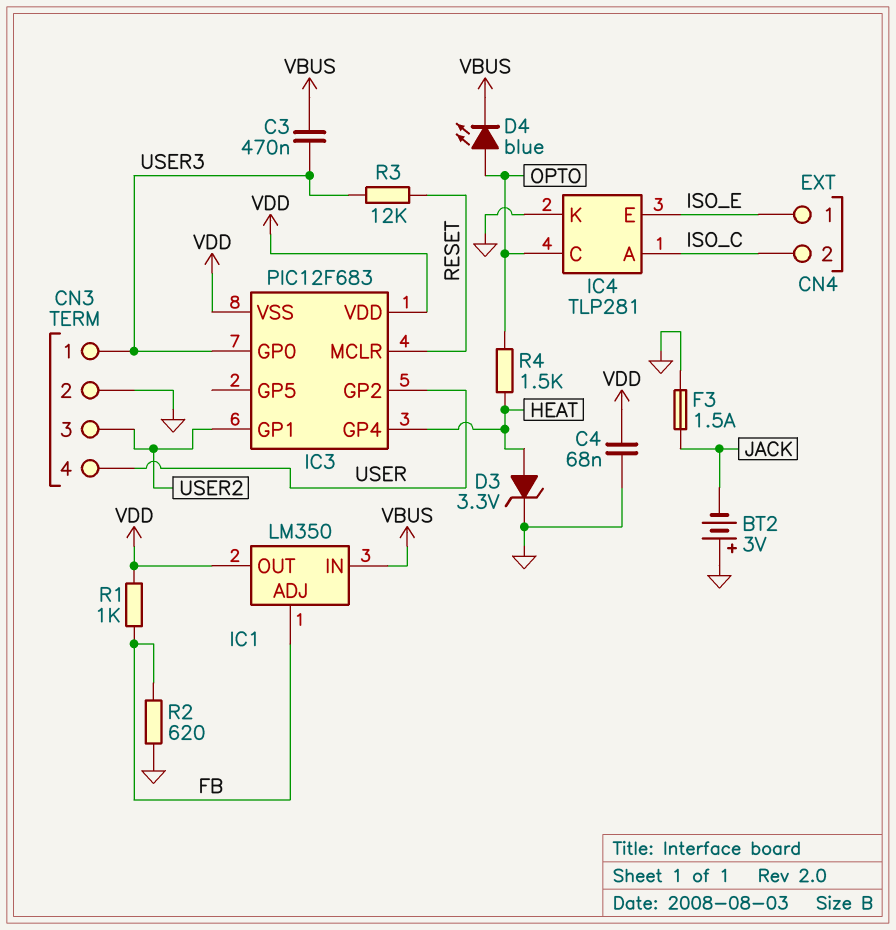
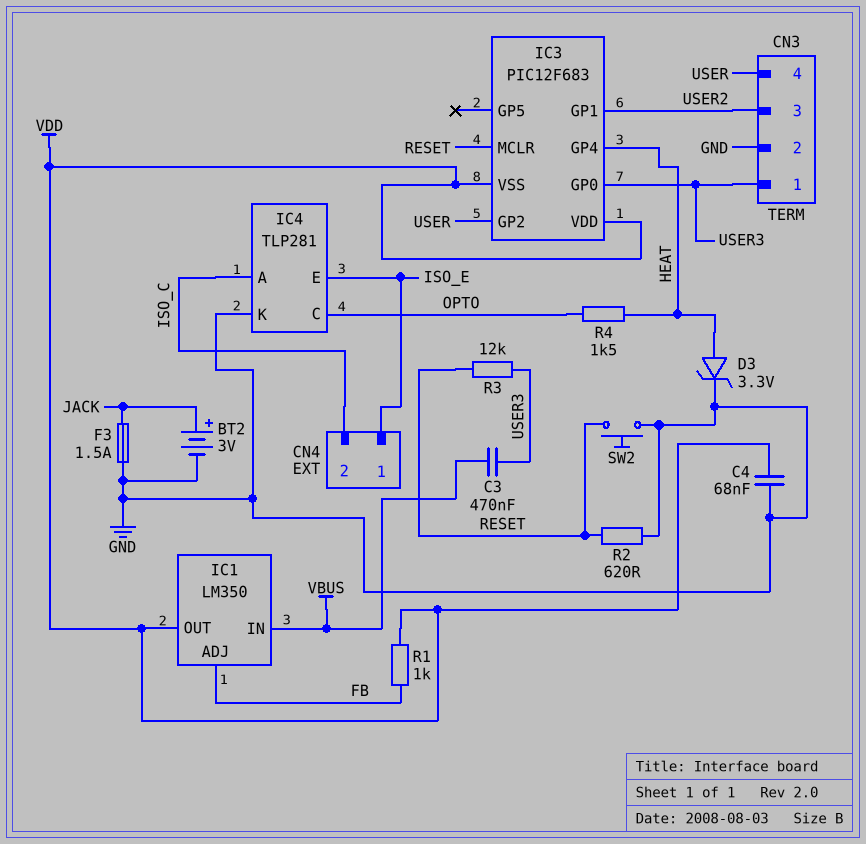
BT2: 3V (plus GND, minus JACK) -> 3V (plus JACK, minus GND)
D4: LED blue (A OPTO, K VBUS) -> none
R2: 620 (FB, GND) -> 620 (GND, RESET)
SW2: none -> button (GND, RESET)

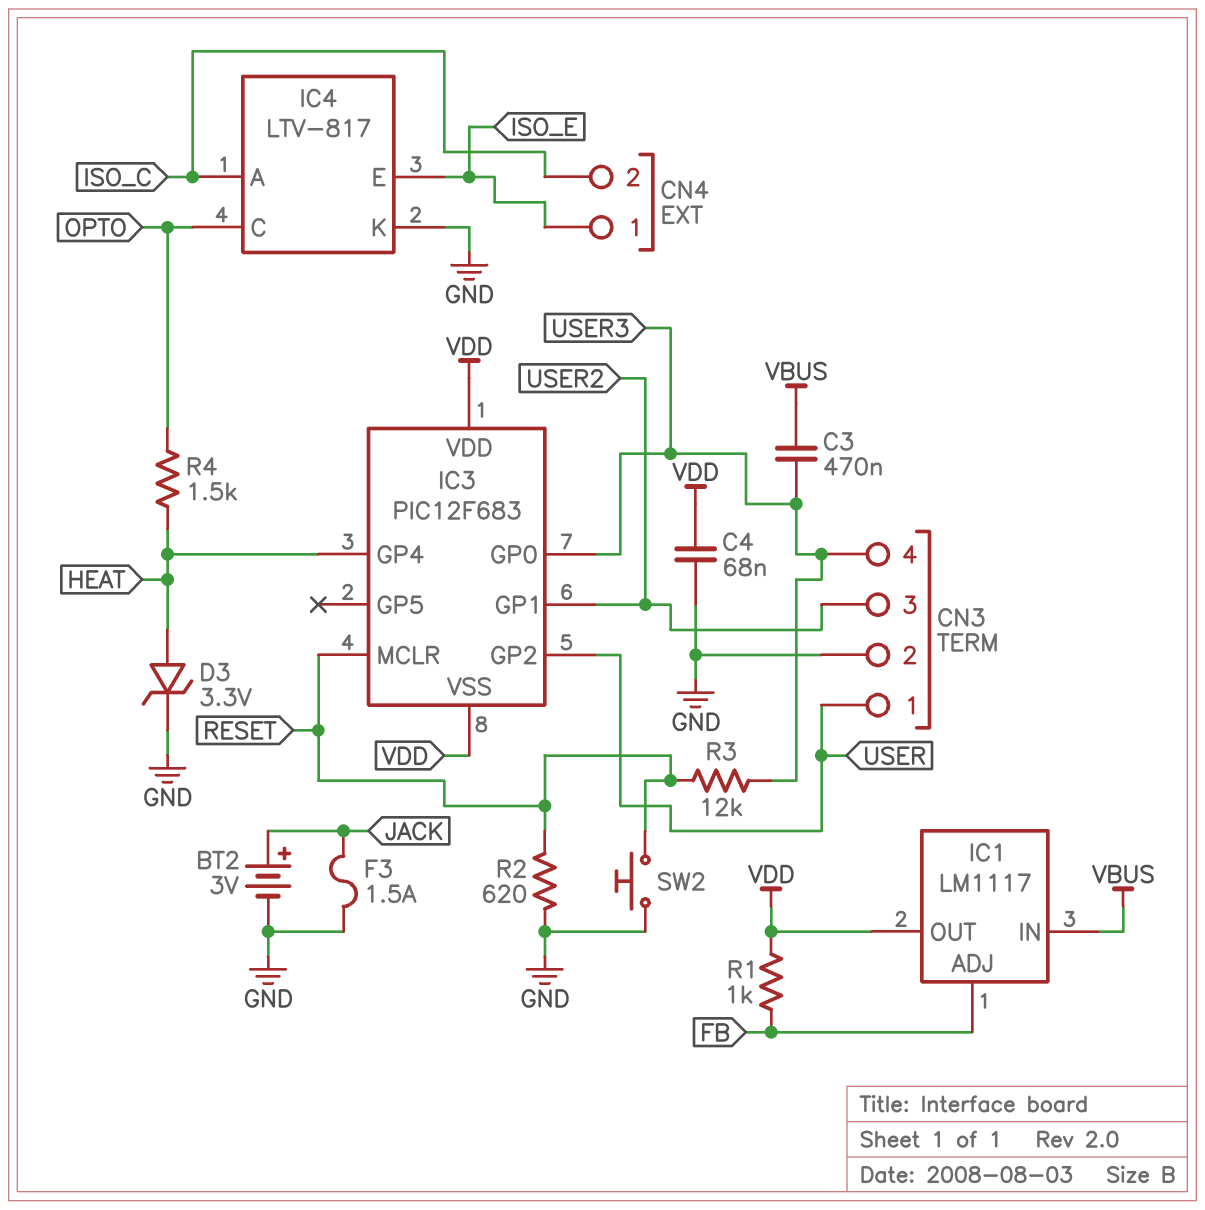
CN3 pin 1: USER3 -> USER
CN3 pin 4: USER -> USER3
IC1: LM350 -> LM1117
IC4: TLP281 -> LTV-817

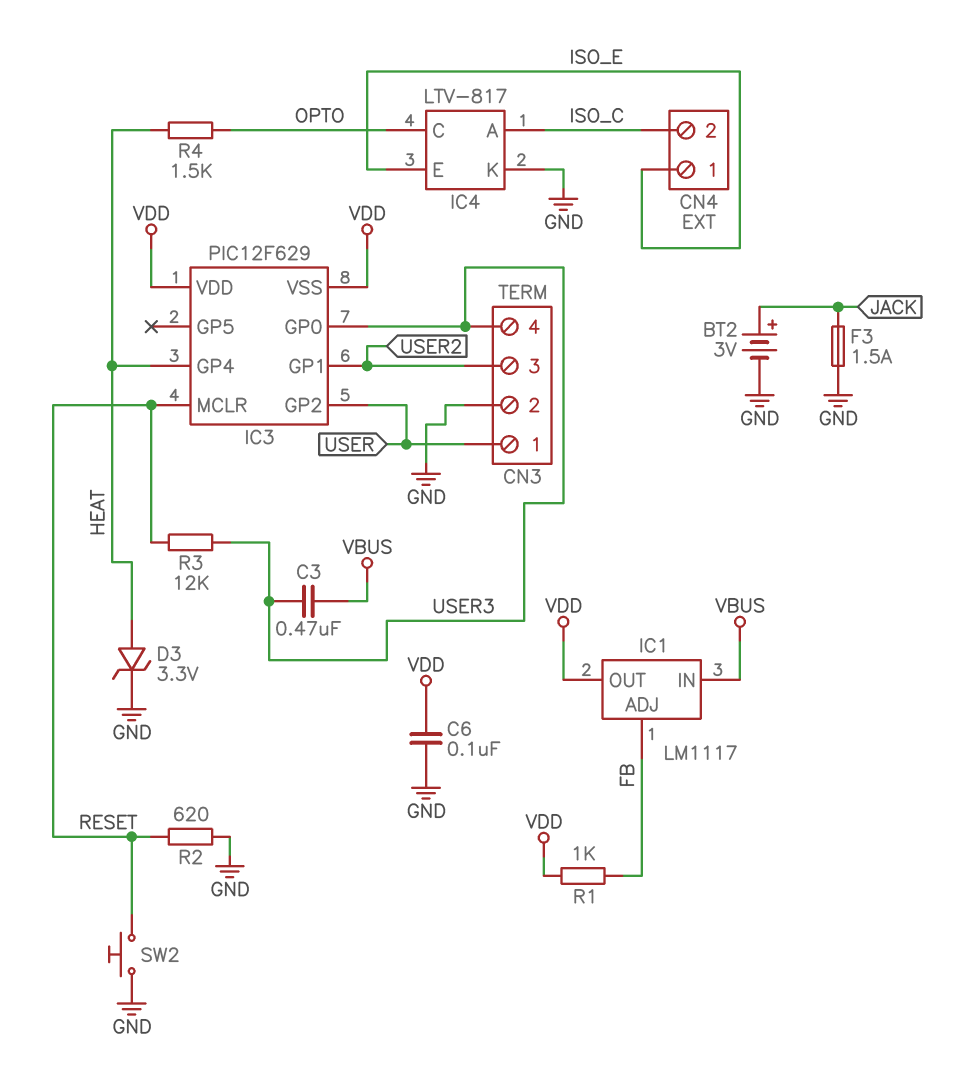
C4: 68nF (GND, VDD) -> none
C6: none -> 100nF (GND, VDD)
IC3: PIC12F683 -> PIC12F629

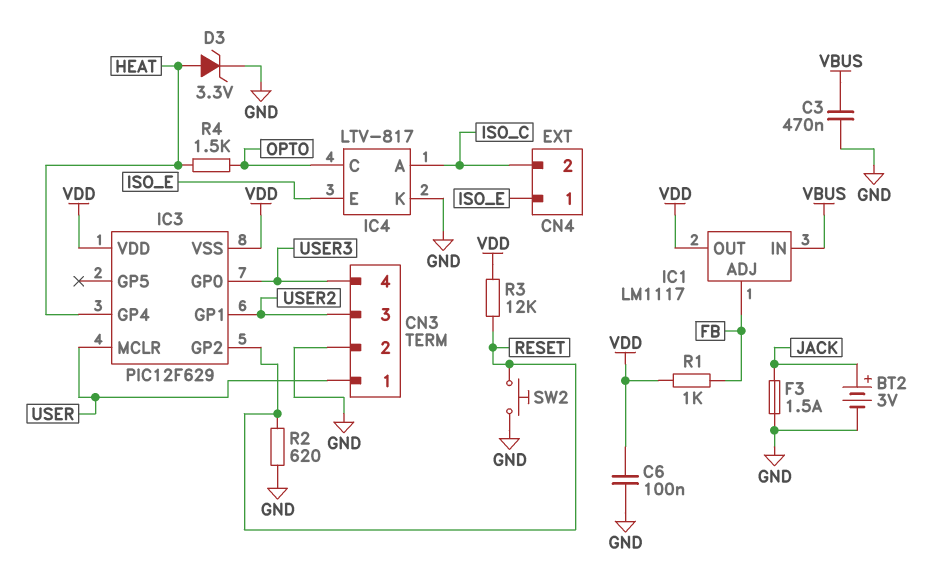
C3: 470nF (USER3, VBUS) -> 470nF (GND, VBUS)
IC3 pin GP2: USER -> RESET
IC3 pin MCLR: RESET -> USER
R3: 12k (RESET, USER3) -> 12k (RESET, VDD)

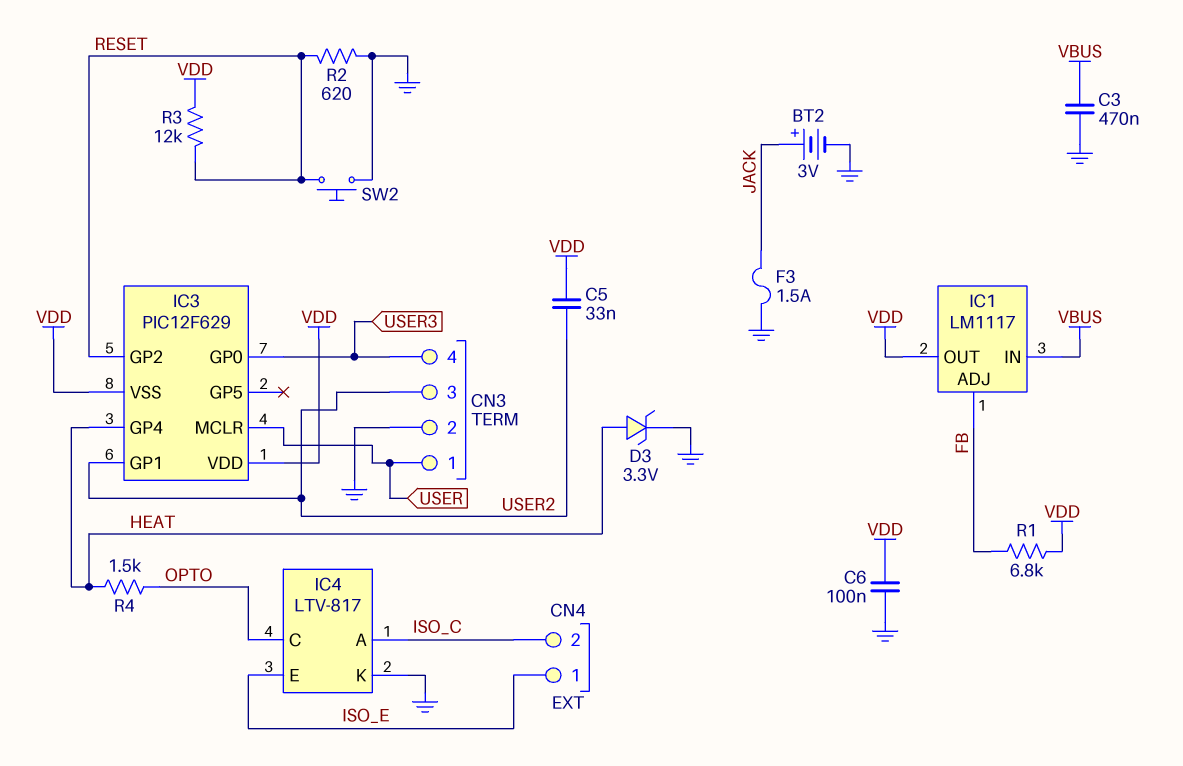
C5: none -> 33nF (USER2, VDD)
R1: 1k (FB, VDD) -> 6.8k (FB, VDD)

